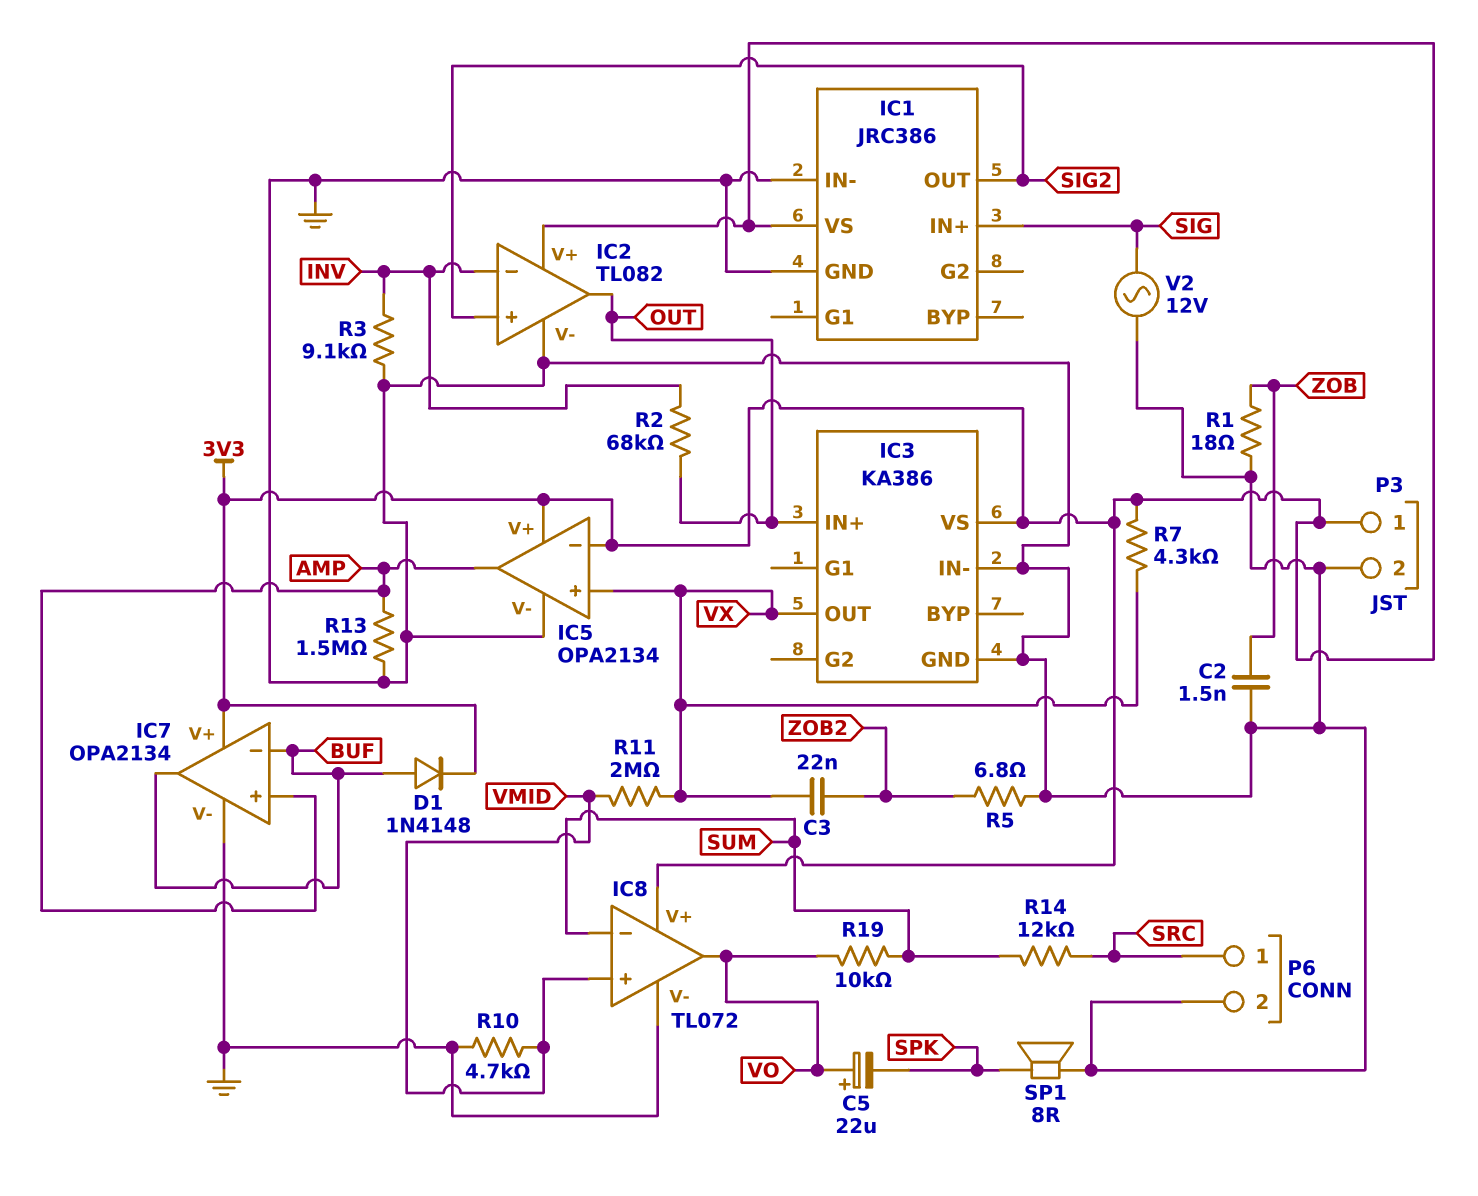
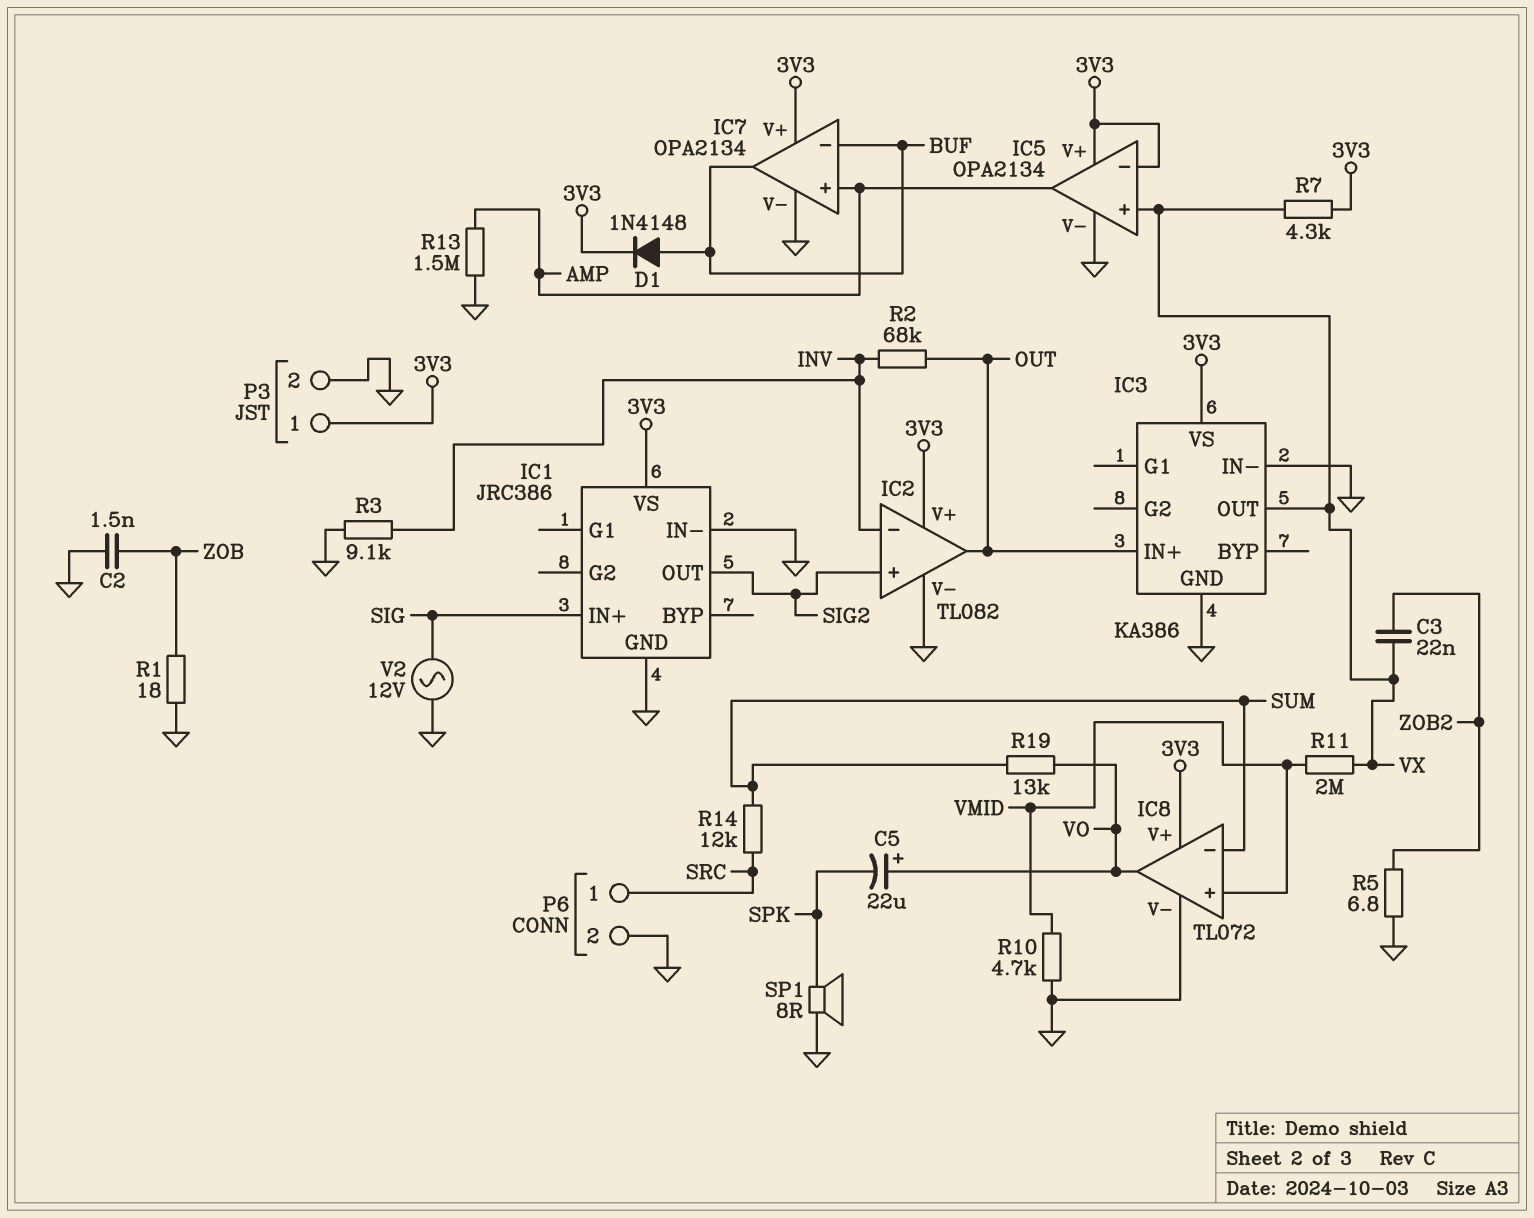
R19: 10k (SUM, VO) -> 13k (SUM, VO)

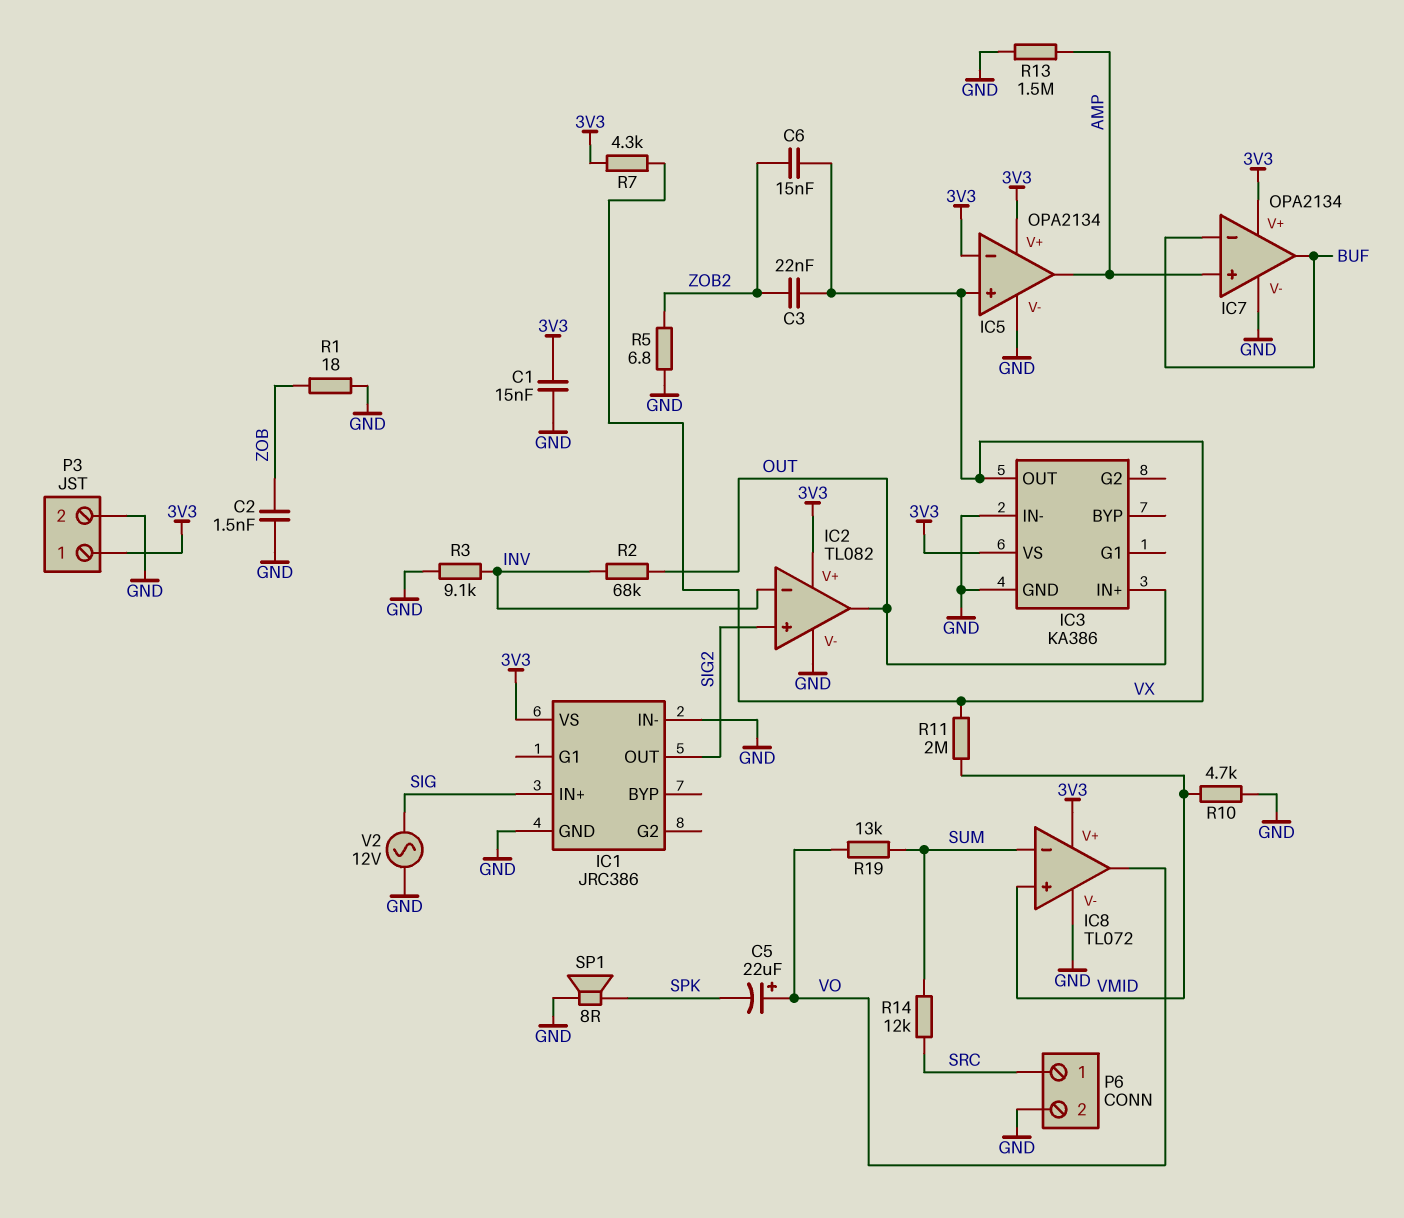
C1: none -> 15nF (3V3, GND)
C6: none -> 15nF (VX, ZOB2)
D1: diode 1N4148 (A BUF, K 3V3) -> none

